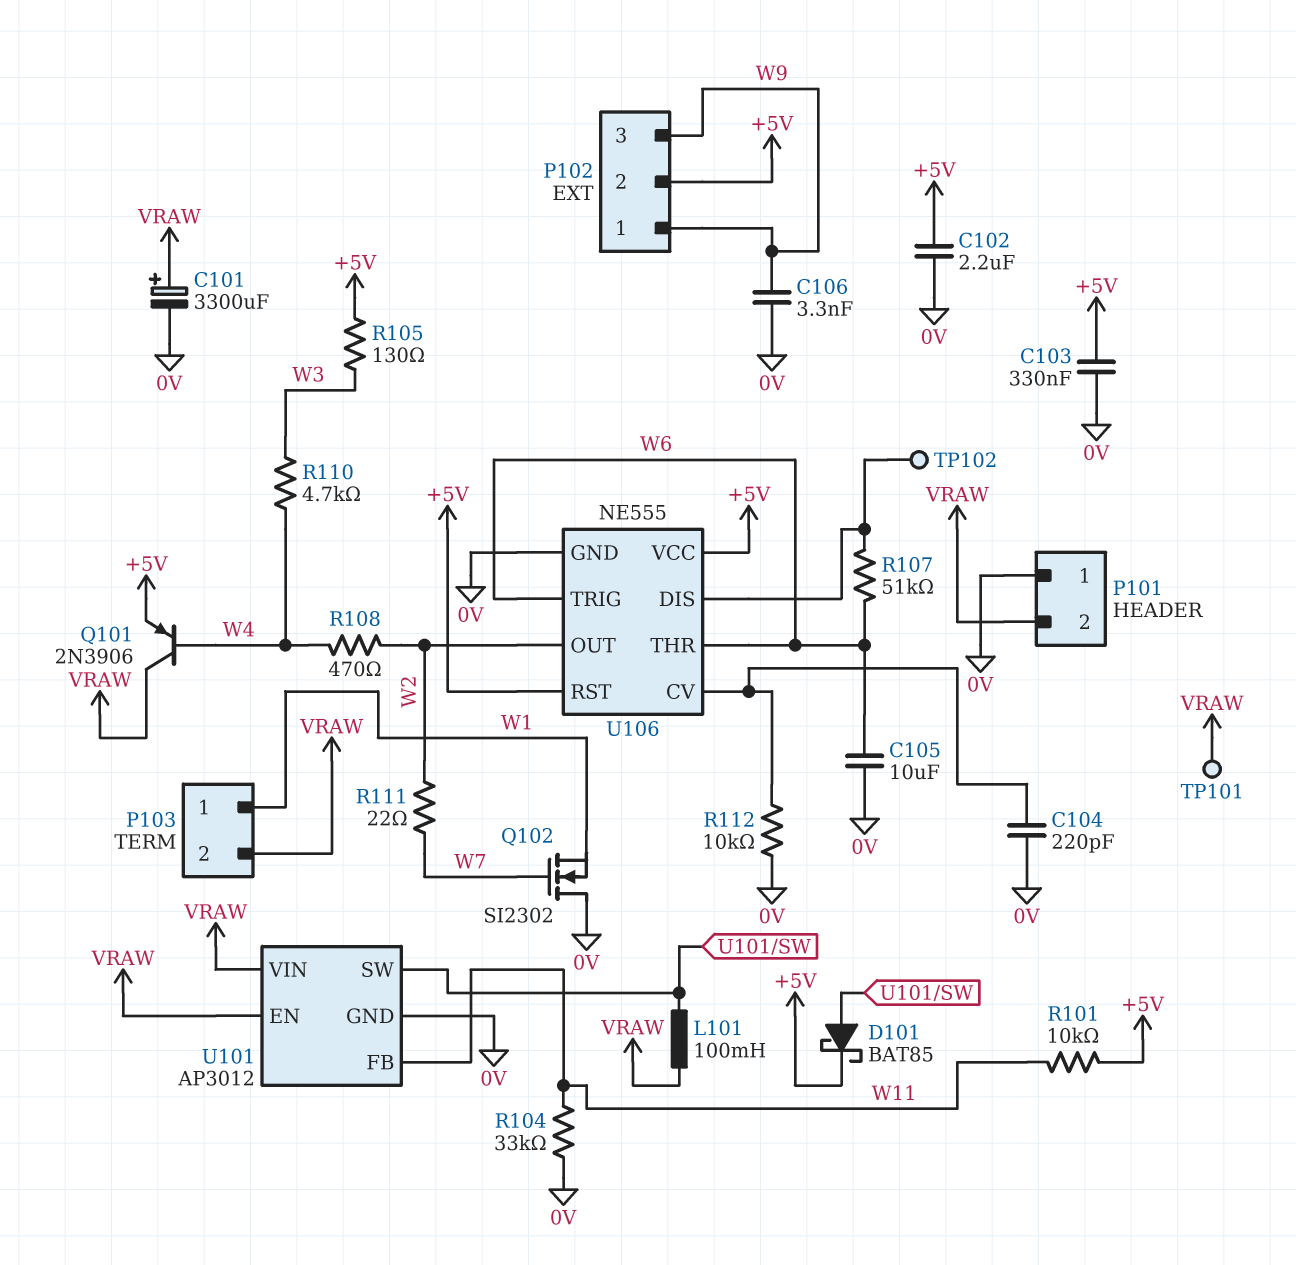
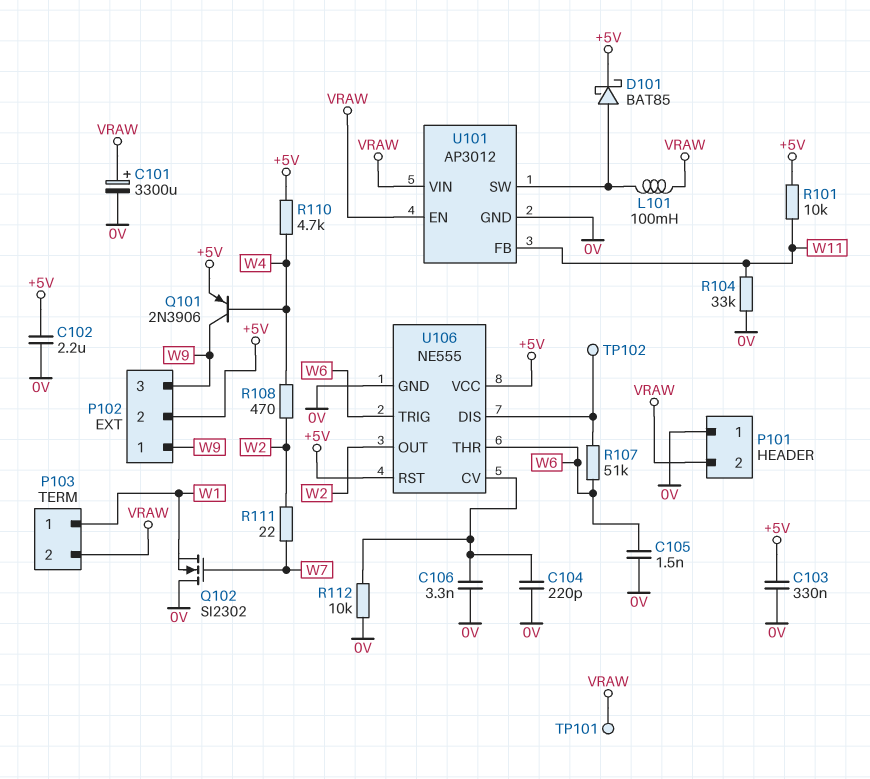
C105: 10uF (0V, W6) -> 1.5nF (0V, W6)
C106: 3.3nF (0V, W9) -> 3.3nF (0V, U106/CV)
Q101: PNP 2N3906 (B W4, C VRAW, E +5V) -> PNP 2N3906 (B W4, C W9, E +5V)
R105: 130 (+5V, W3) -> none
R110: 4.7k (W3, W4) -> 4.7k (+5V, W4)

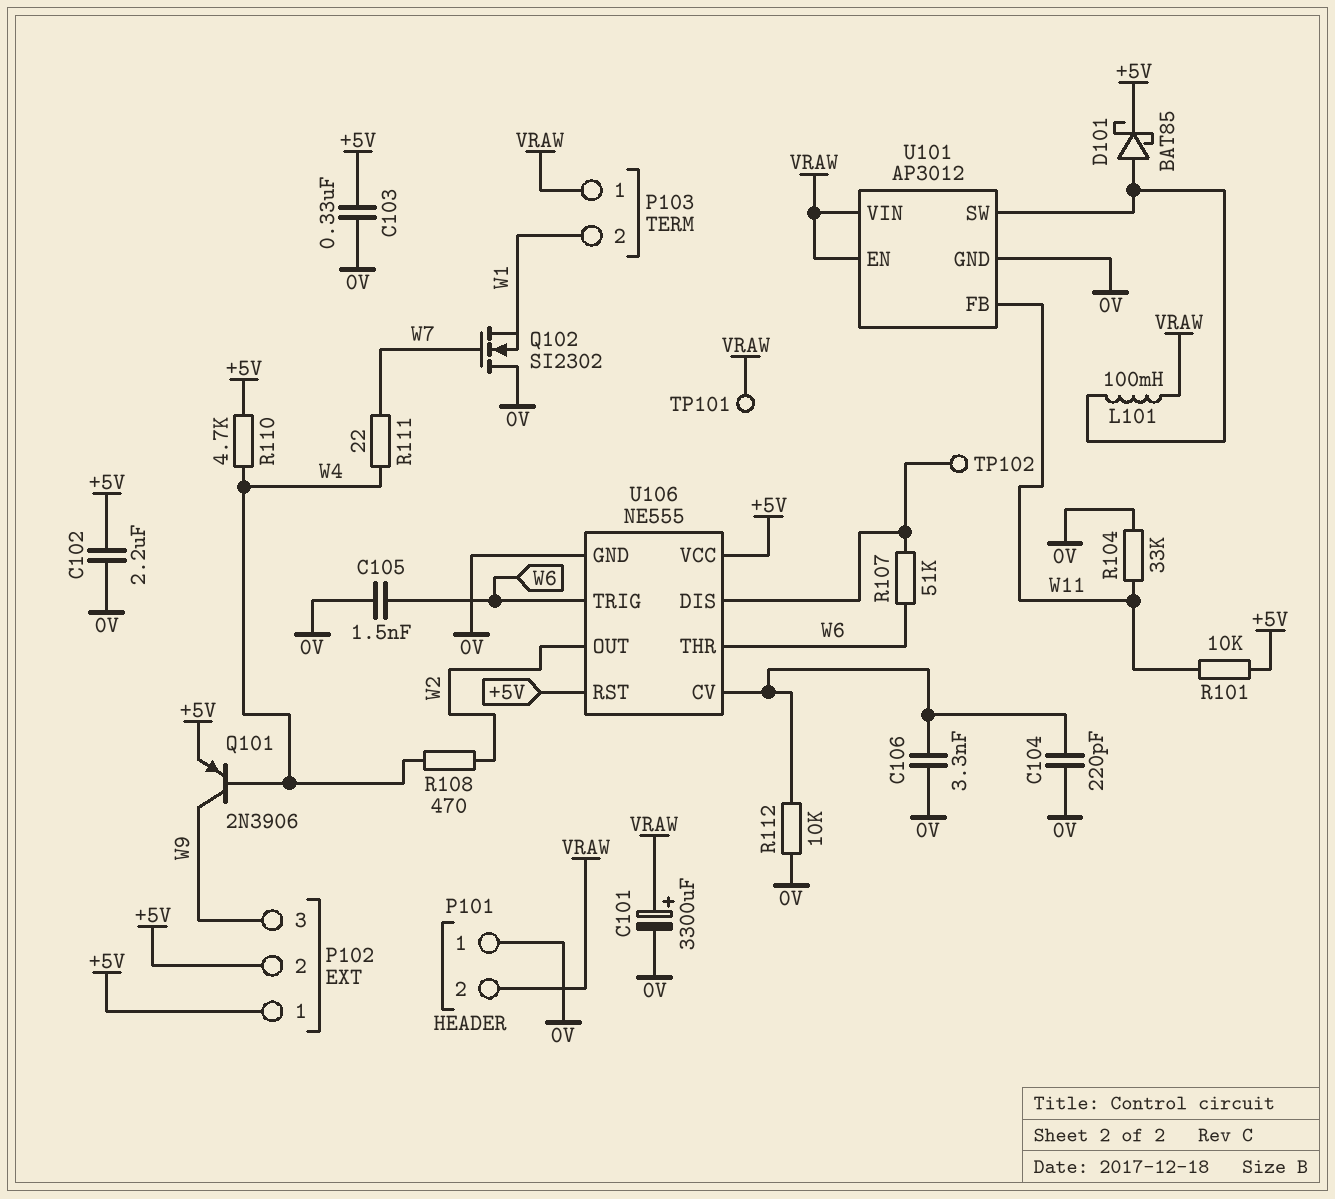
P102 pin 1: W9 -> +5V
P103 pin 1: W1 -> VRAW
P103 pin 2: VRAW -> W1
R111: 22 (W2, W7) -> 22 (W4, W7)

